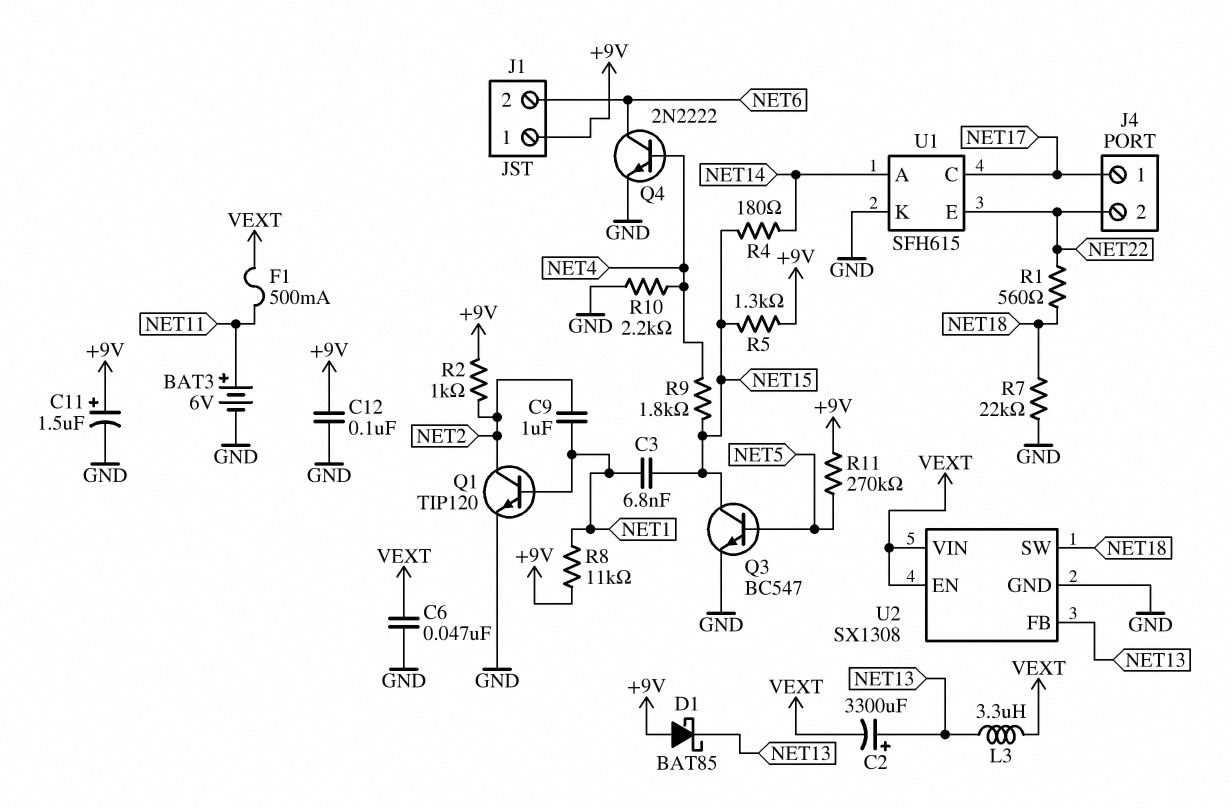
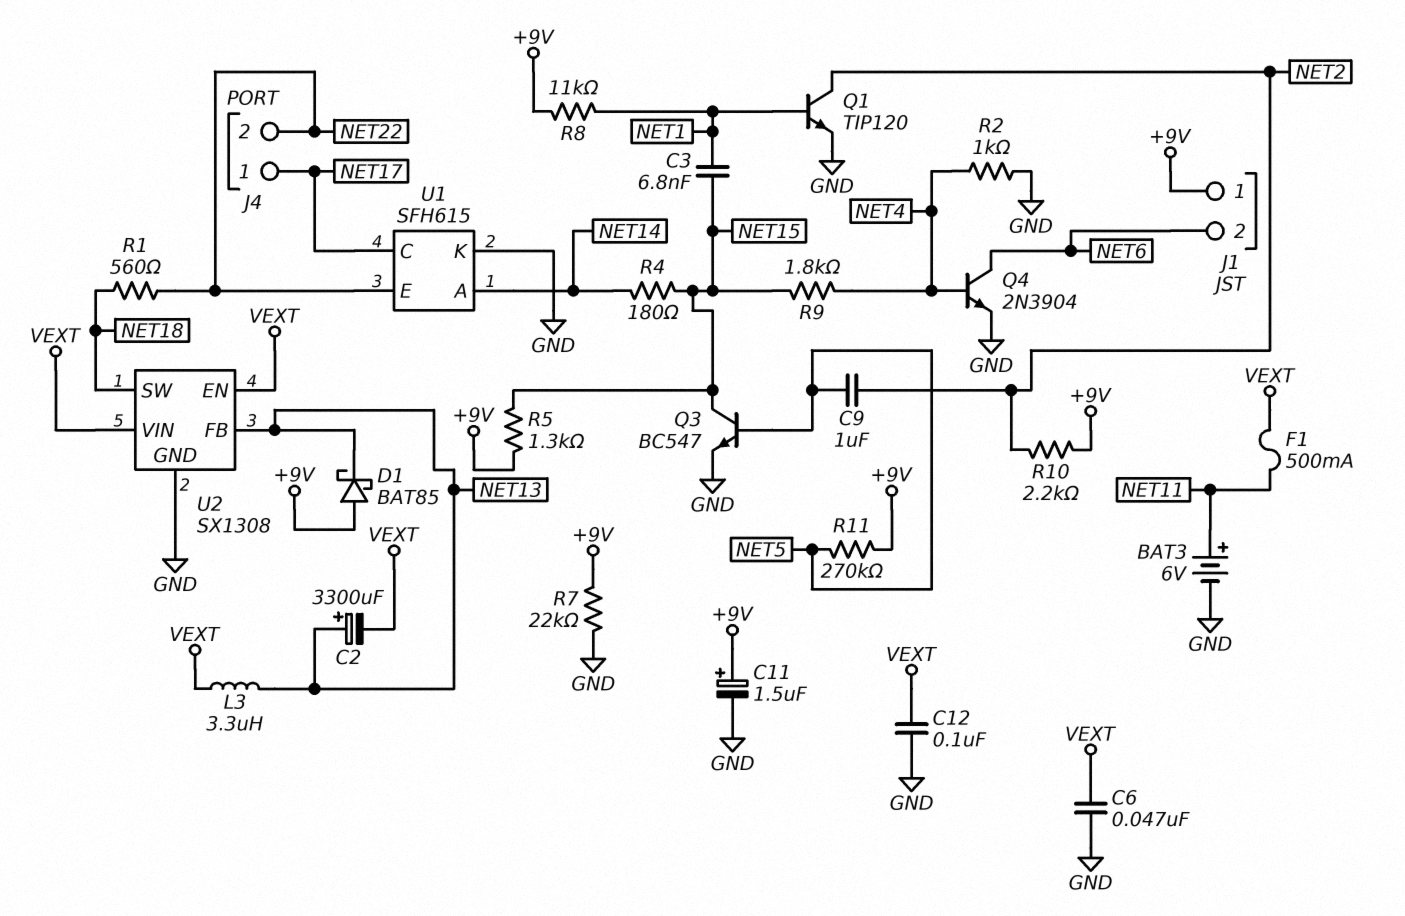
C9: 1uF (NET1, NET2) -> 1uF (NET2, NET5)
C12: 100nF (+9V, GND) -> 100nF (GND, VEXT)
Q4: NPN 2N2222 (B NET4, C NET6, E GND) -> NPN 2N3904 (B NET4, C NET6, E GND)
R2: 1k (+9V, NET2) -> 1k (GND, NET4)
R7: 22k (GND, NET18) -> 22k (+9V, GND)
R10: 2.2k (GND, NET4) -> 2.2k (+9V, NET2)

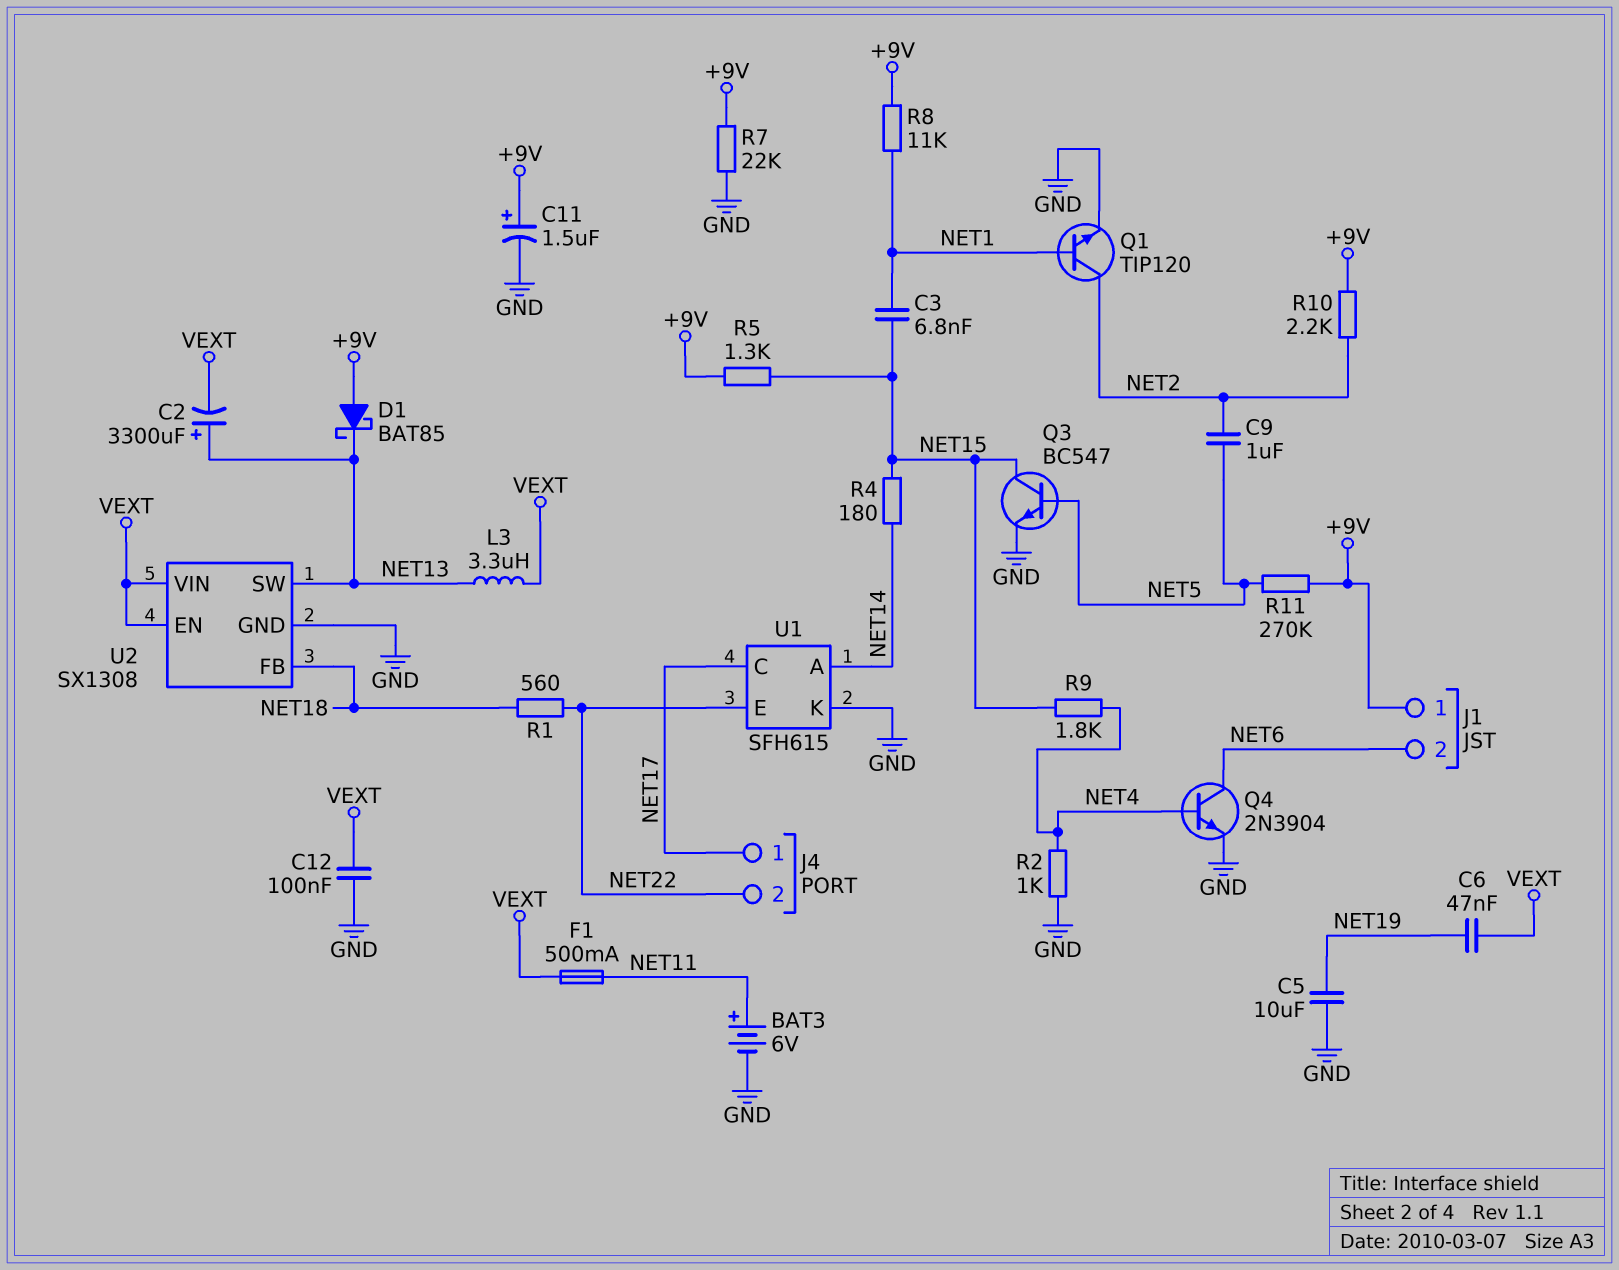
C5: none -> 10uF (GND, NET19)
C6: 47nF (GND, VEXT) -> 47nF (NET19, VEXT)
U2 pin FB: NET13 -> NET18
U2 pin SW: NET18 -> NET13

